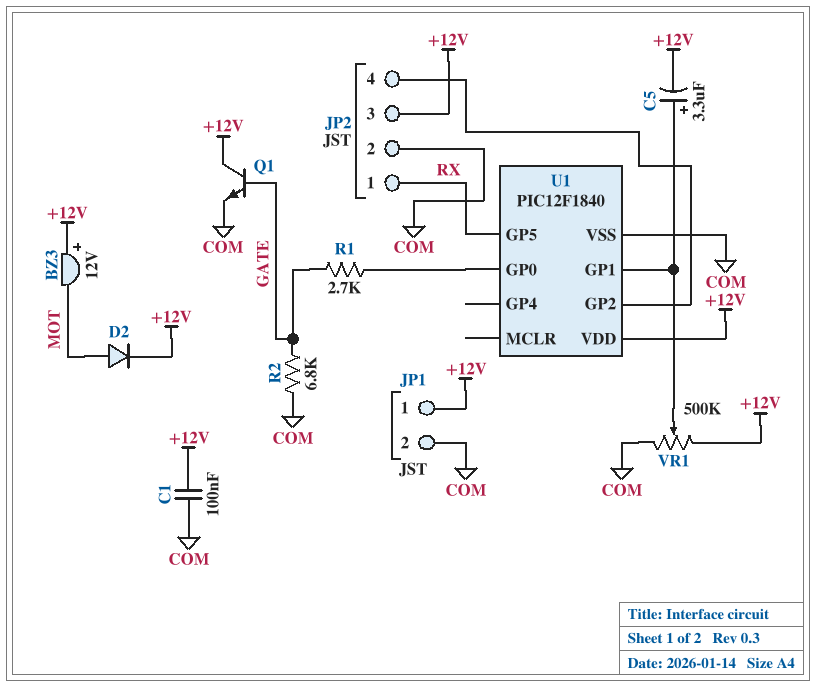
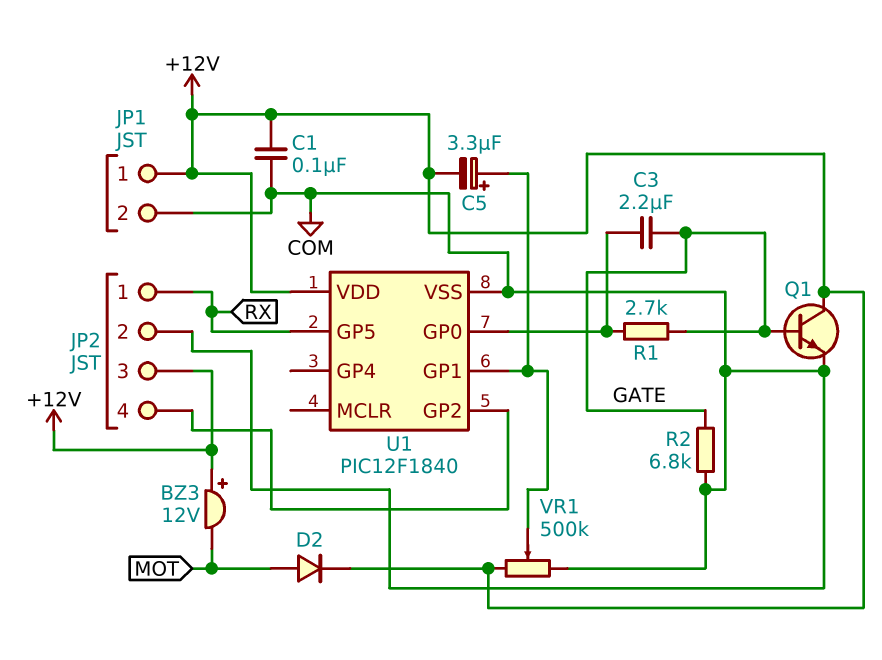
C3: none -> 2.2uF (GATE, U1/GP0)

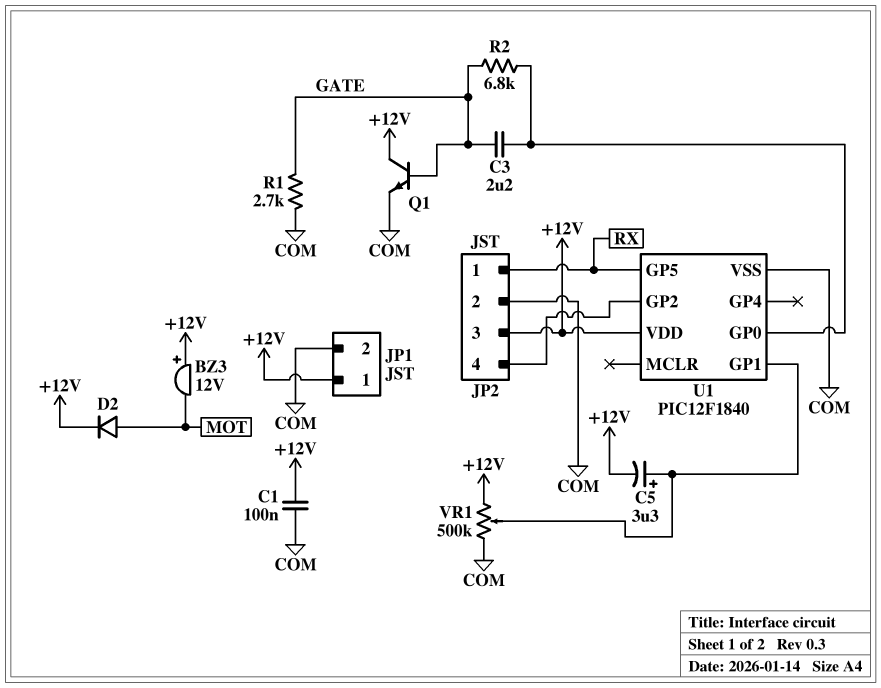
R1: 2.7k (GATE, U1/GP0) -> 2.7k (COM, GATE)
R2: 6.8k (COM, GATE) -> 6.8k (GATE, U1/GP0)

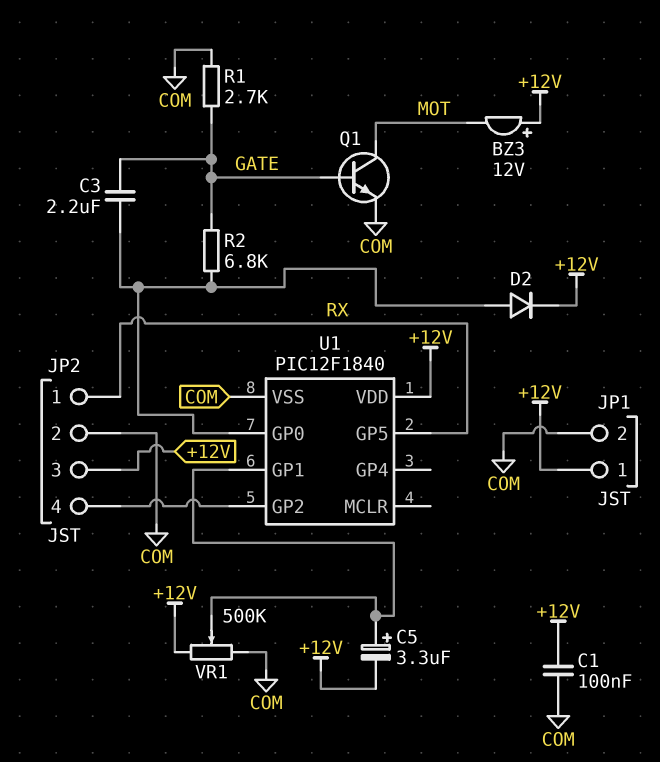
D2: diode (A MOT, K +12V) -> diode (A U1/GP0, K +12V)
Q1: NPN (B GATE, C +12V, E COM) -> NPN (B GATE, C MOT, E COM)

